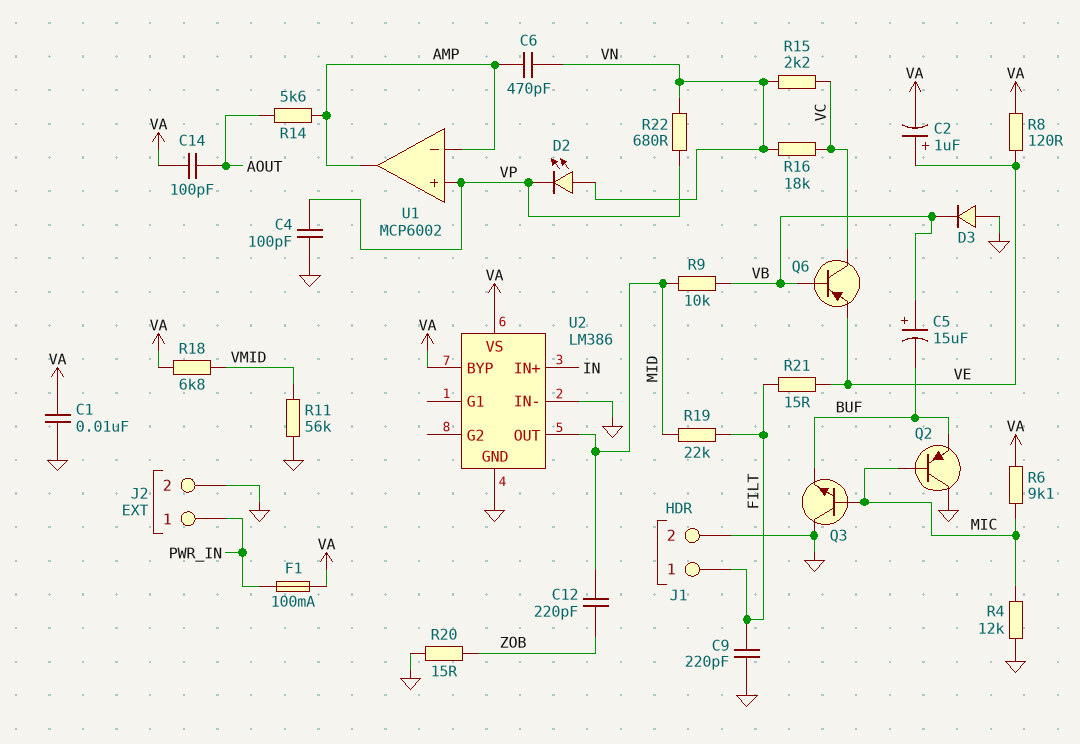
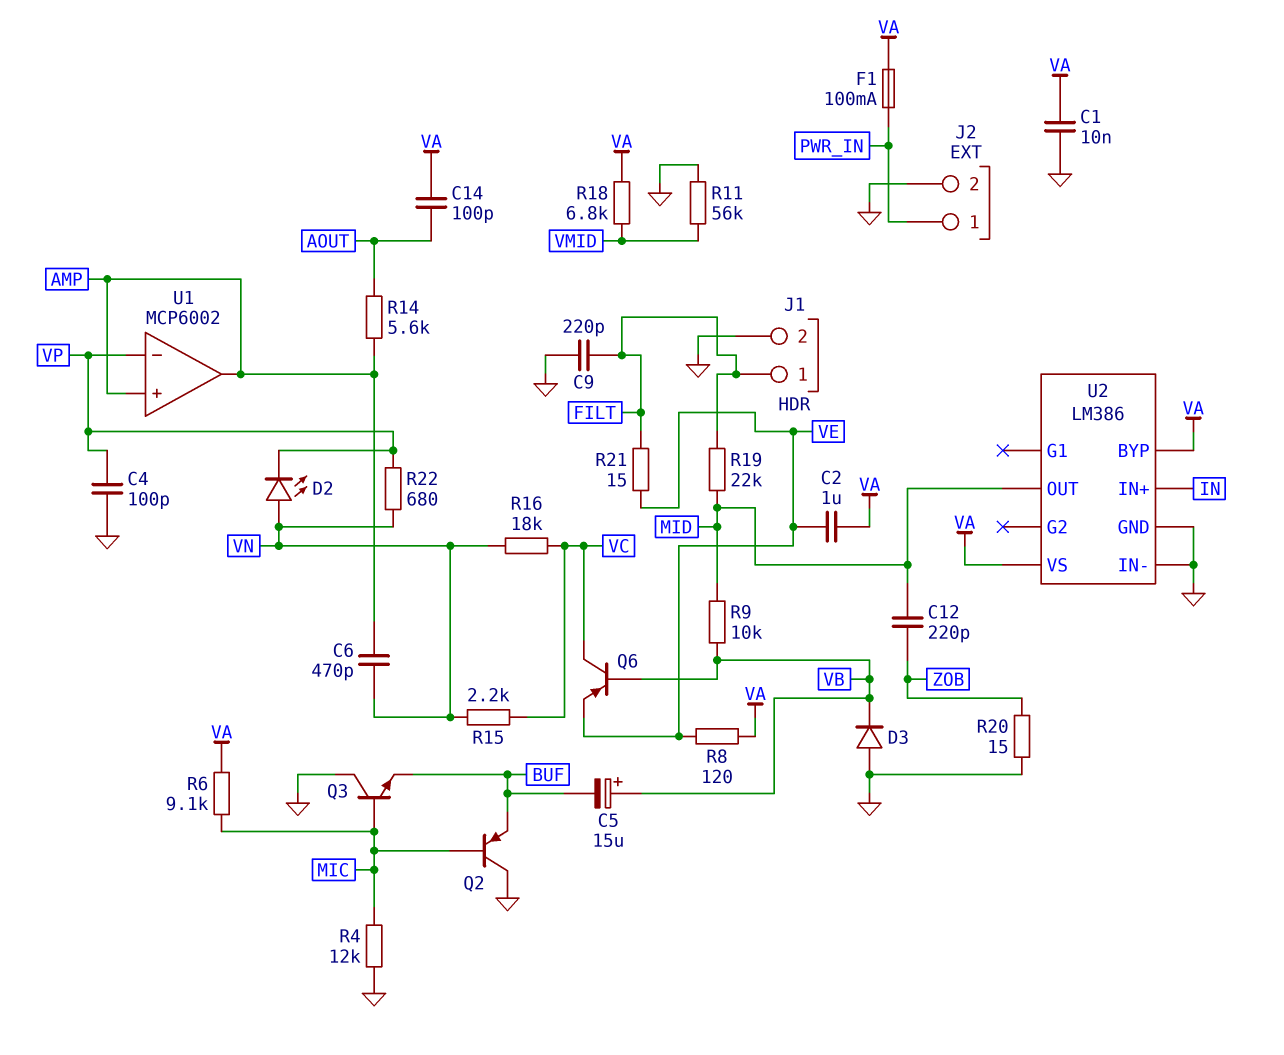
C2: 1uF (plus VE, minus VA) -> 1uF (VA, VE)
U1 pin in+: VP -> AMP
U1 pin in-: AMP -> VP

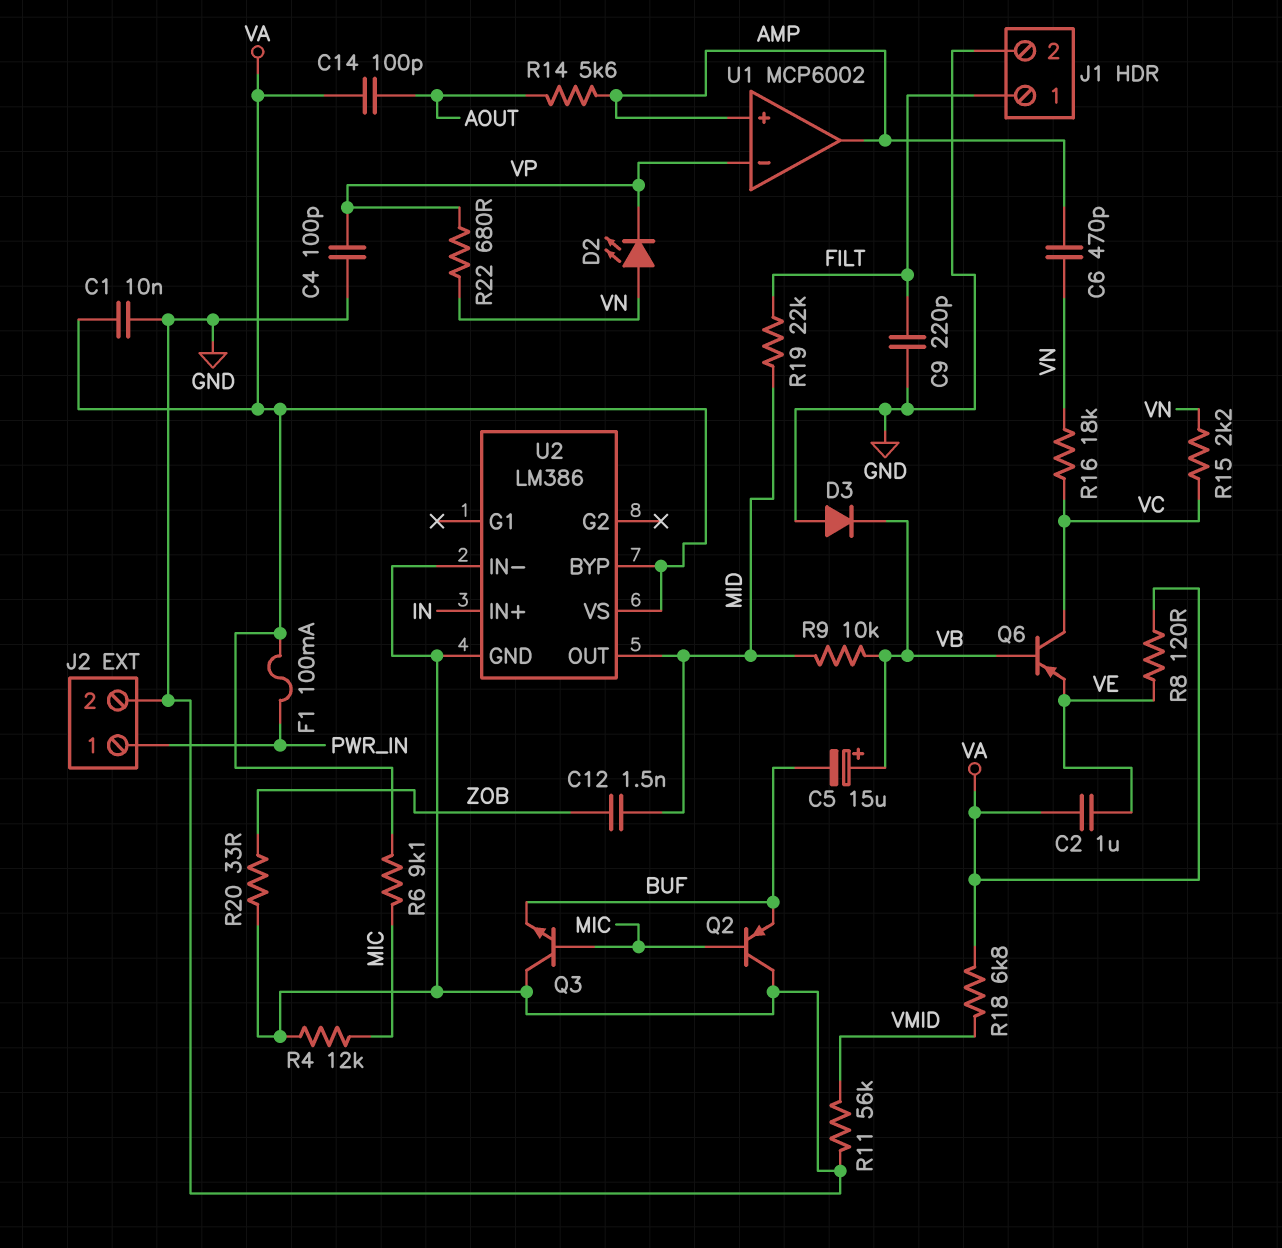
C12: 220pF (MID, ZOB) -> 1.5nF (MID, ZOB)
R20: 15 (GND, ZOB) -> 33 (GND, ZOB)
R21: 15 (FILT, VE) -> none

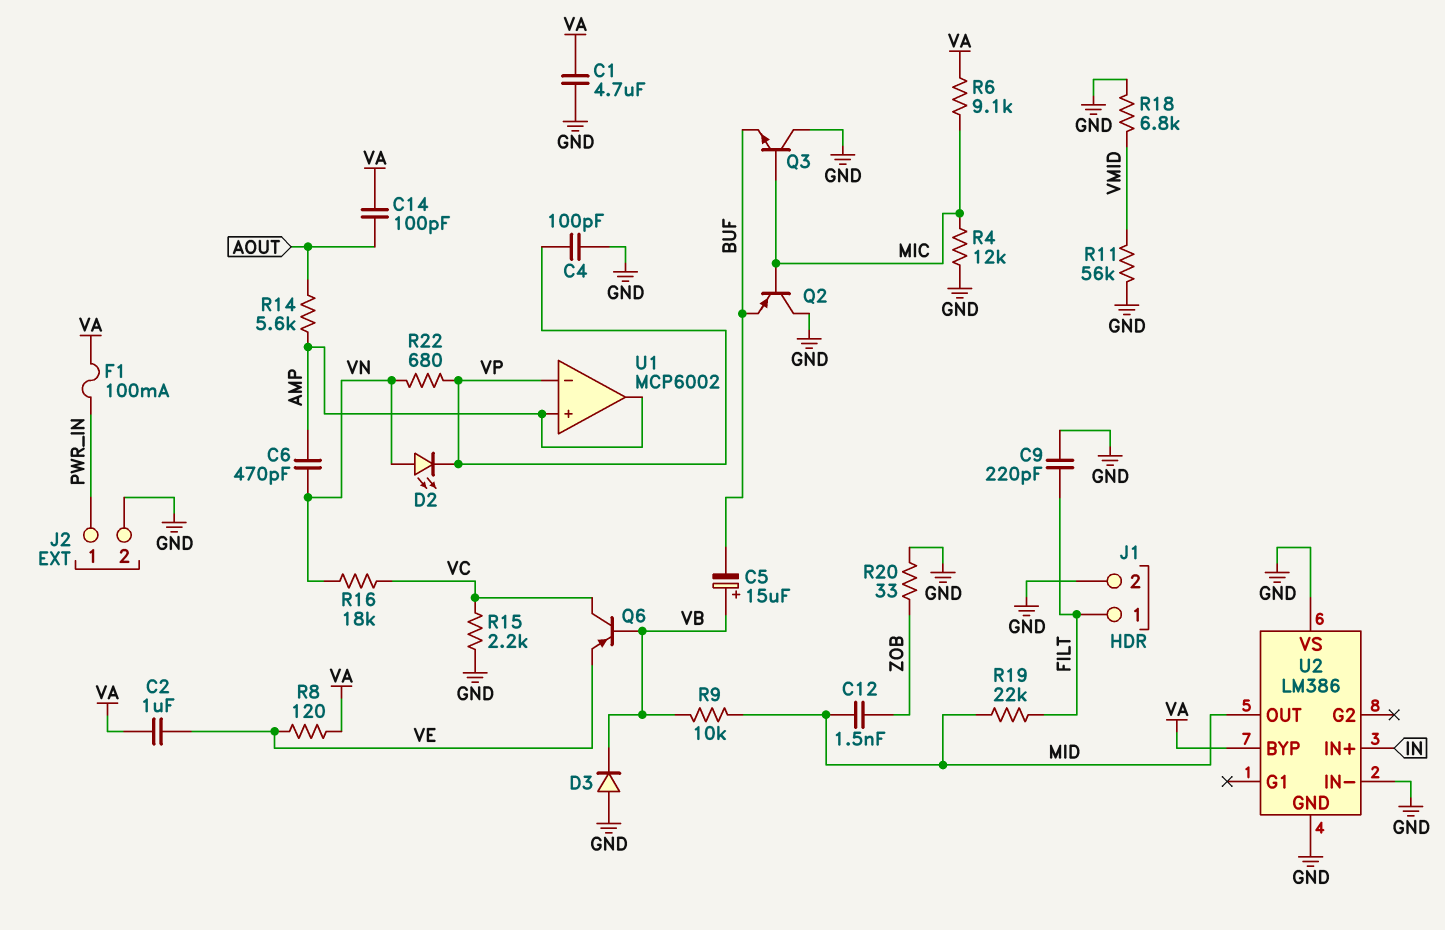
C1: 10nF (GND, VA) -> 4.7uF (GND, VA)
R15: 2.2k (VC, VN) -> 2.2k (GND, VC)
R18: 6.8k (VA, VMID) -> 6.8k (GND, VMID)
U2 pin VS: VA -> GND

